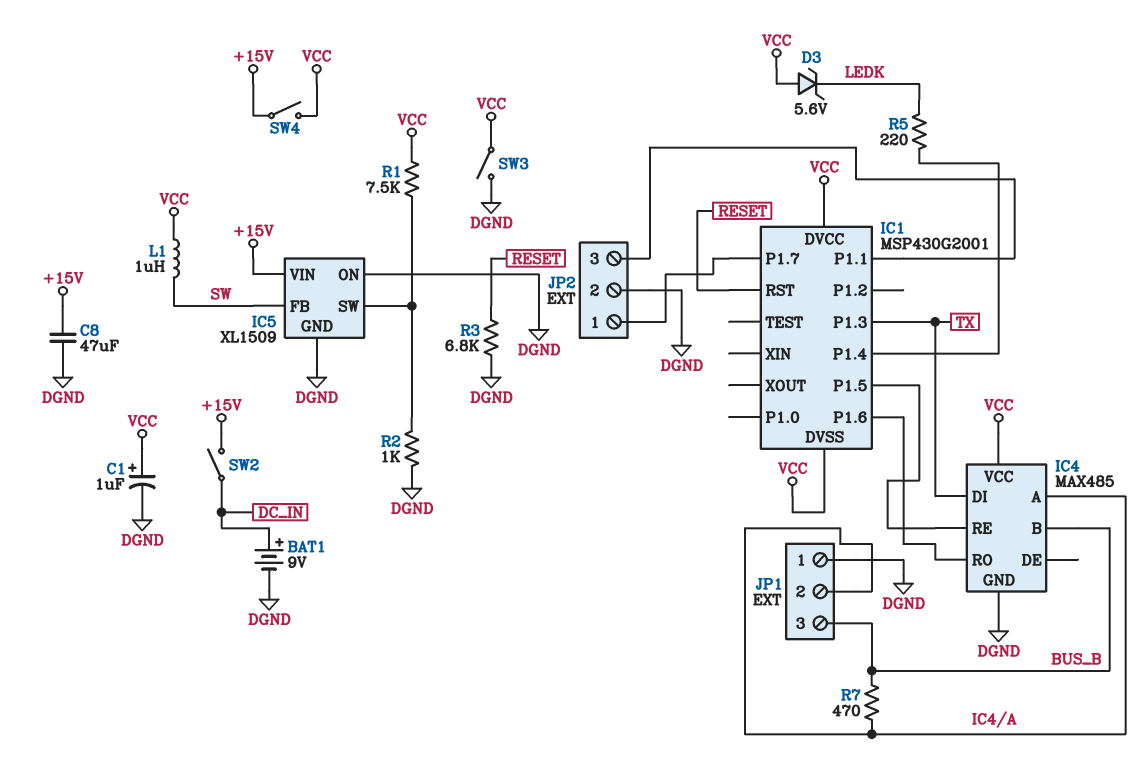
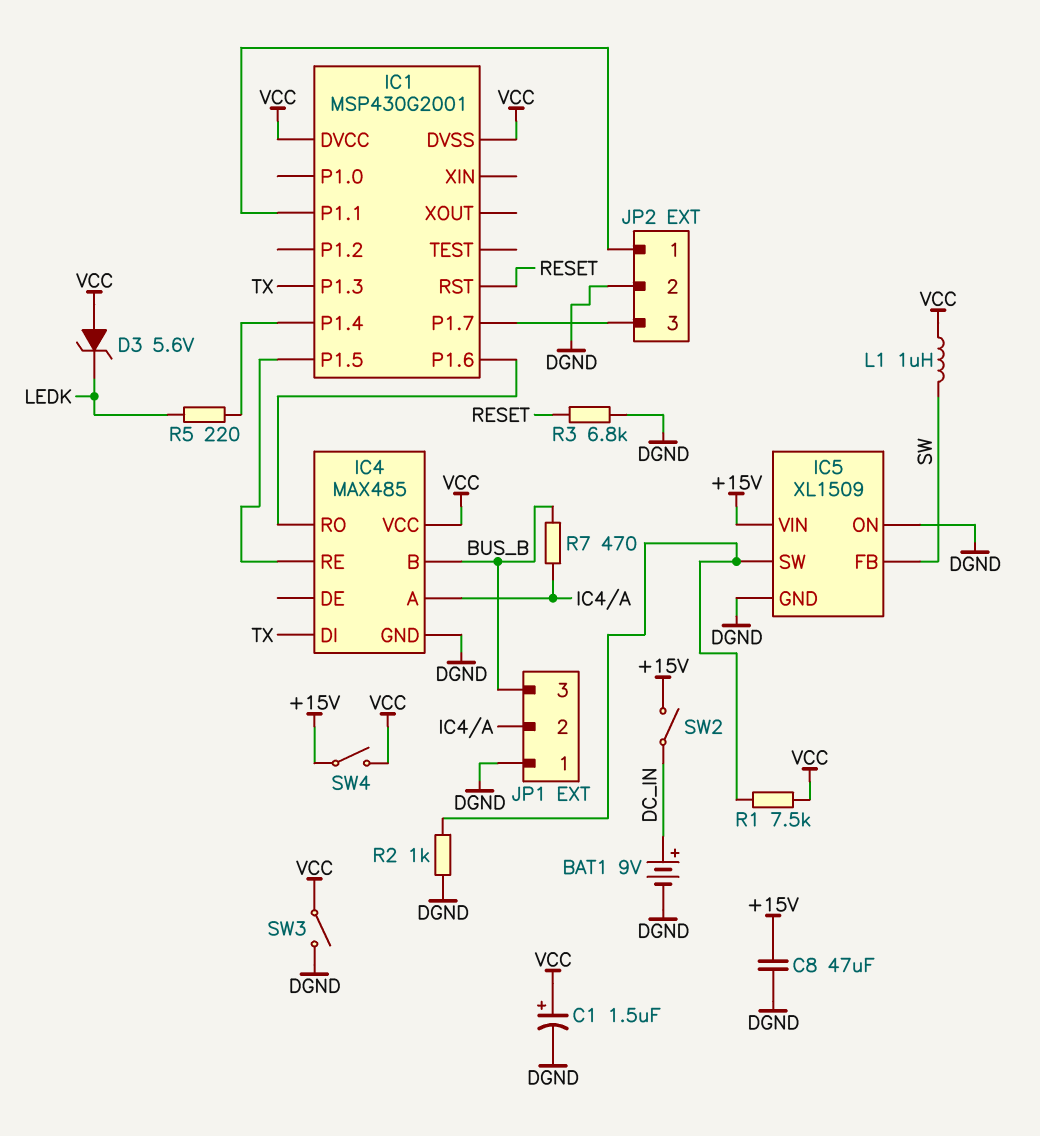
C1: 1uF (plus VCC, minus DGND) -> 1.5uF (plus VCC, minus DGND)
JP2 pin 1: IC1/P1.7 -> IC1/P1.1
JP2 pin 3: IC1/P1.1 -> IC1/P1.7

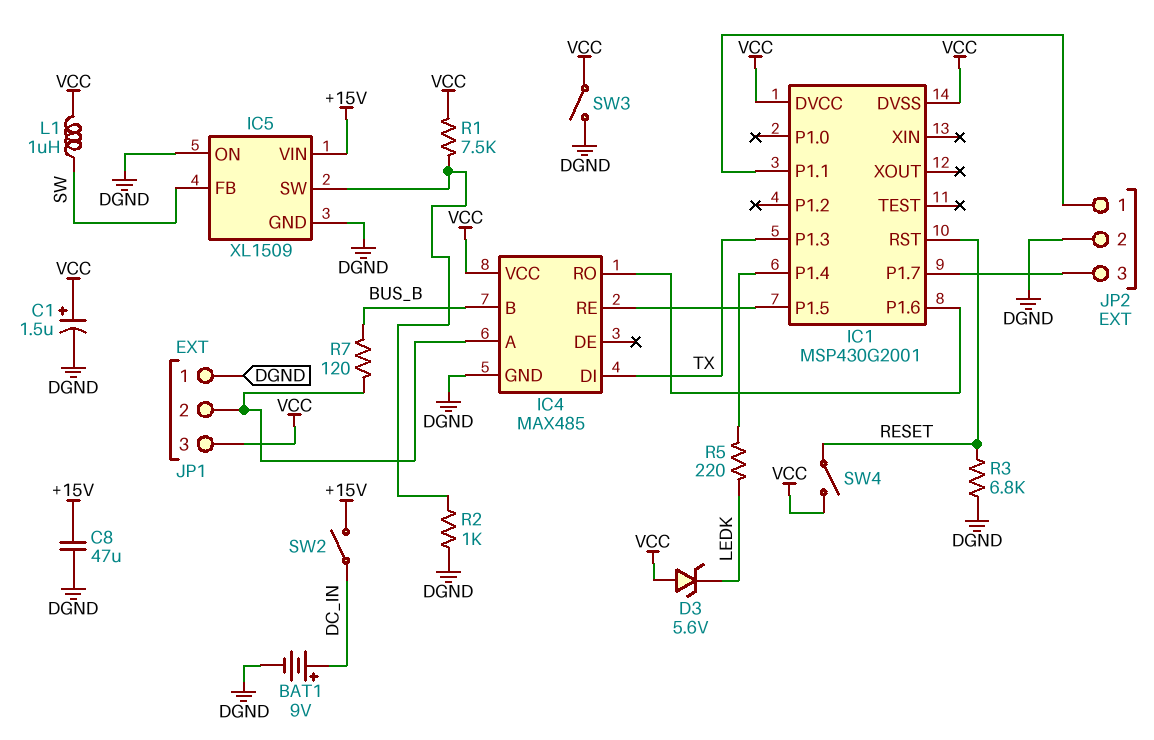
JP1 pin 3: BUS_B -> VCC
R7: 470 (BUS_B, IC4/A) -> 120 (BUS_B, IC4/A)
SW4: switch (+15V, VCC) -> switch (RESET, VCC)

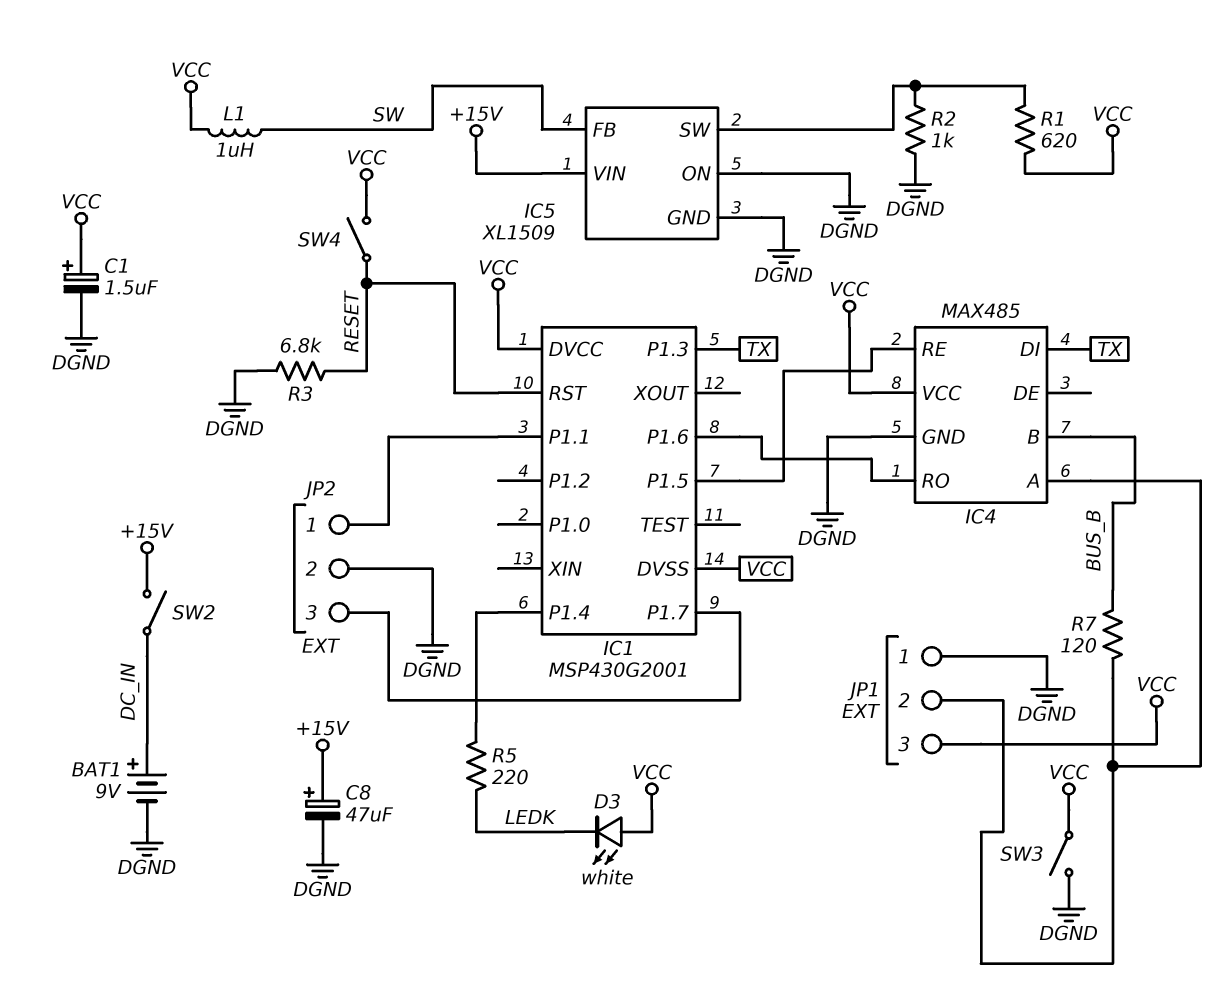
C8: 47uF (+15V, DGND) -> 47uF (plus +15V, minus DGND)
D3: zener 5.6V (A VCC, K LEDK) -> LED white (A VCC, K LEDK)
R1: 7.5k (IC5/SW, VCC) -> 620 (IC5/SW, VCC)

